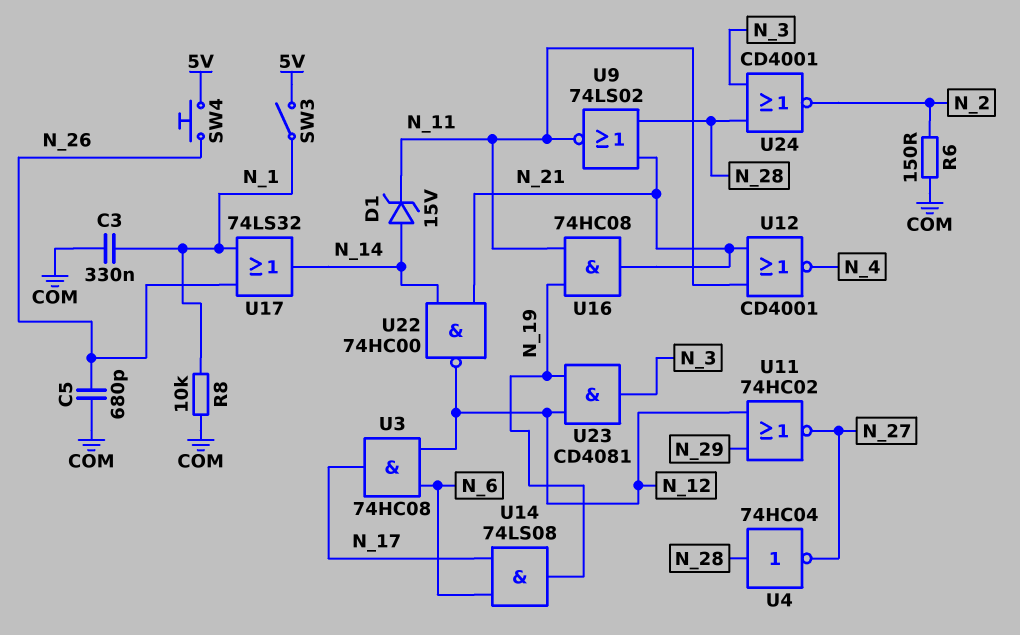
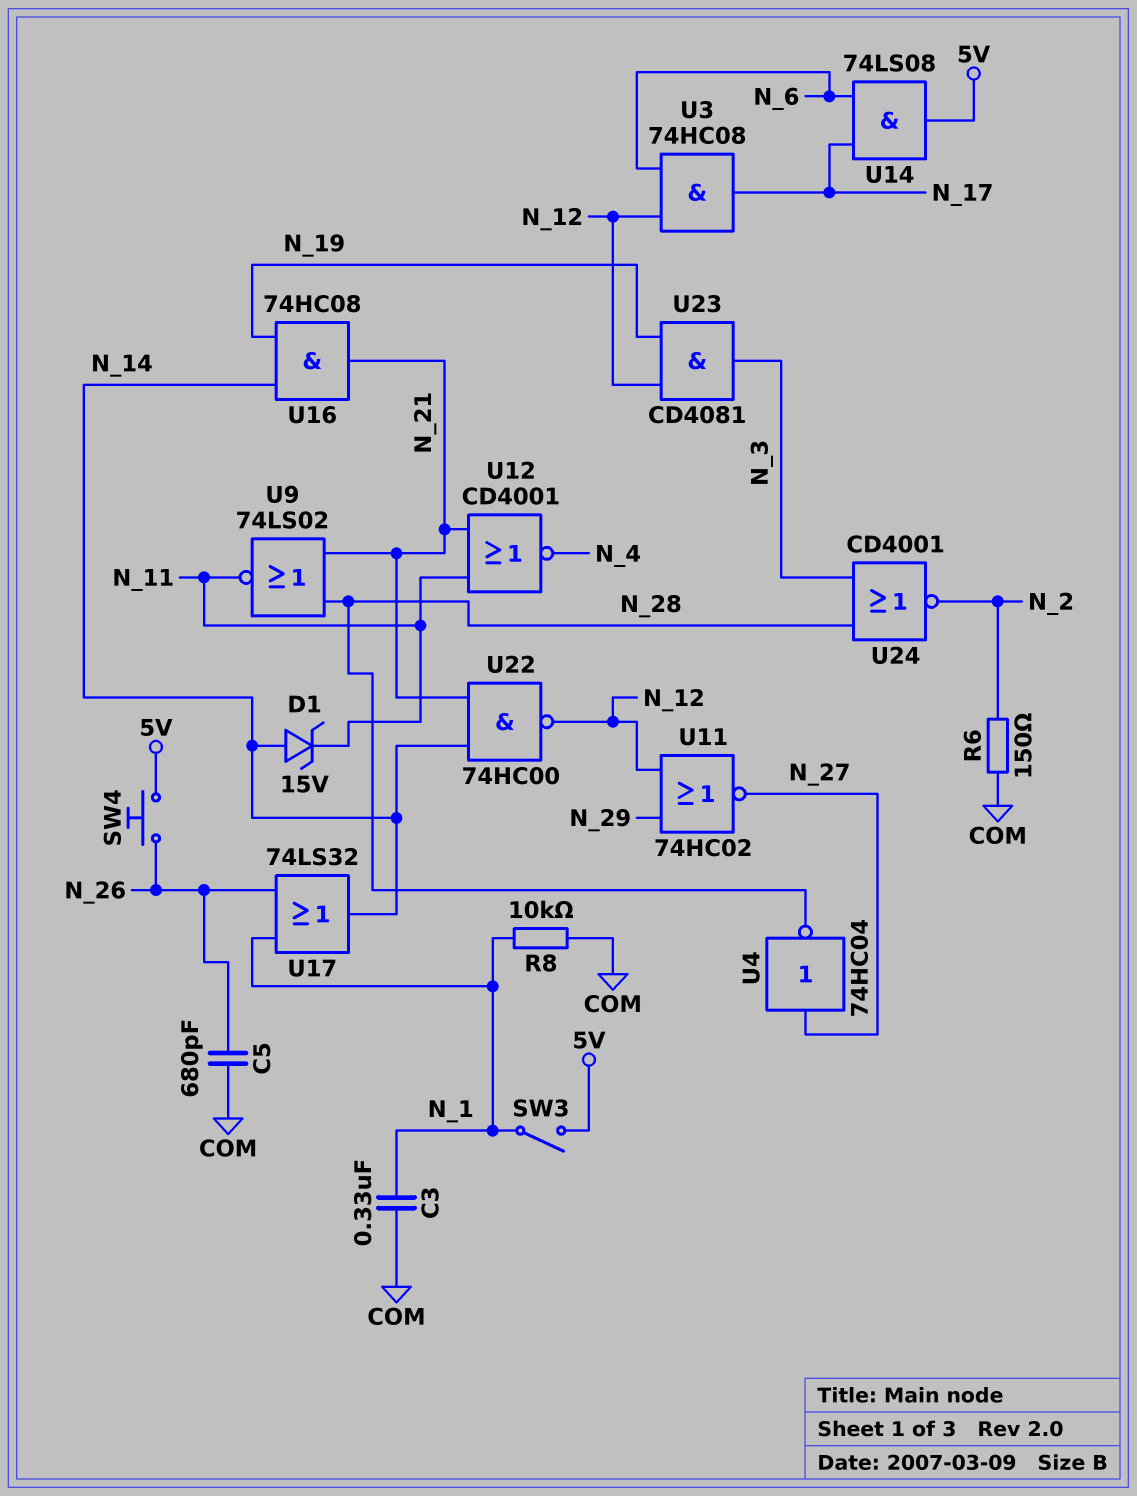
U4: NOT 74HC04 (in N_28, out N_27) -> NOT 74HC04 (in N_27, out N_28)
U14: AND 74LS08 (in N_6, in N_17, out N_19) -> AND 74LS08 (in N_6, in N_17, out 5V)
U16: AND 74HC08 (in N_11, in N_19, out N_21) -> AND 74HC08 (in N_14, in N_19, out N_21)

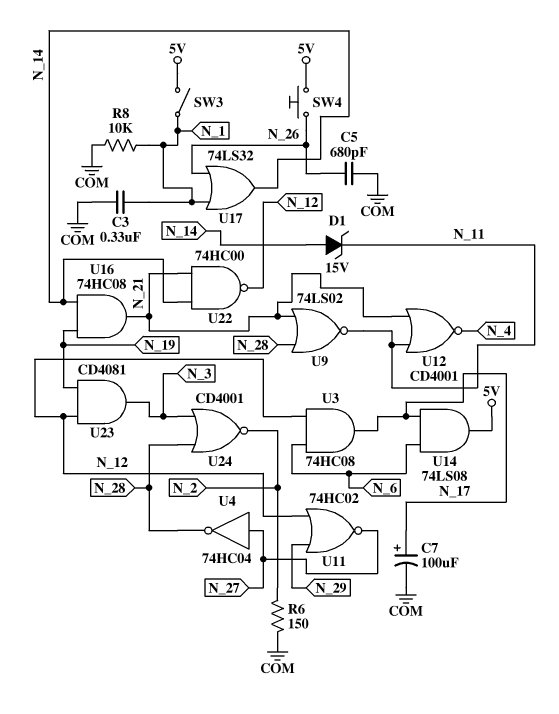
C7: none -> 100uF (plus N_17, minus COM)

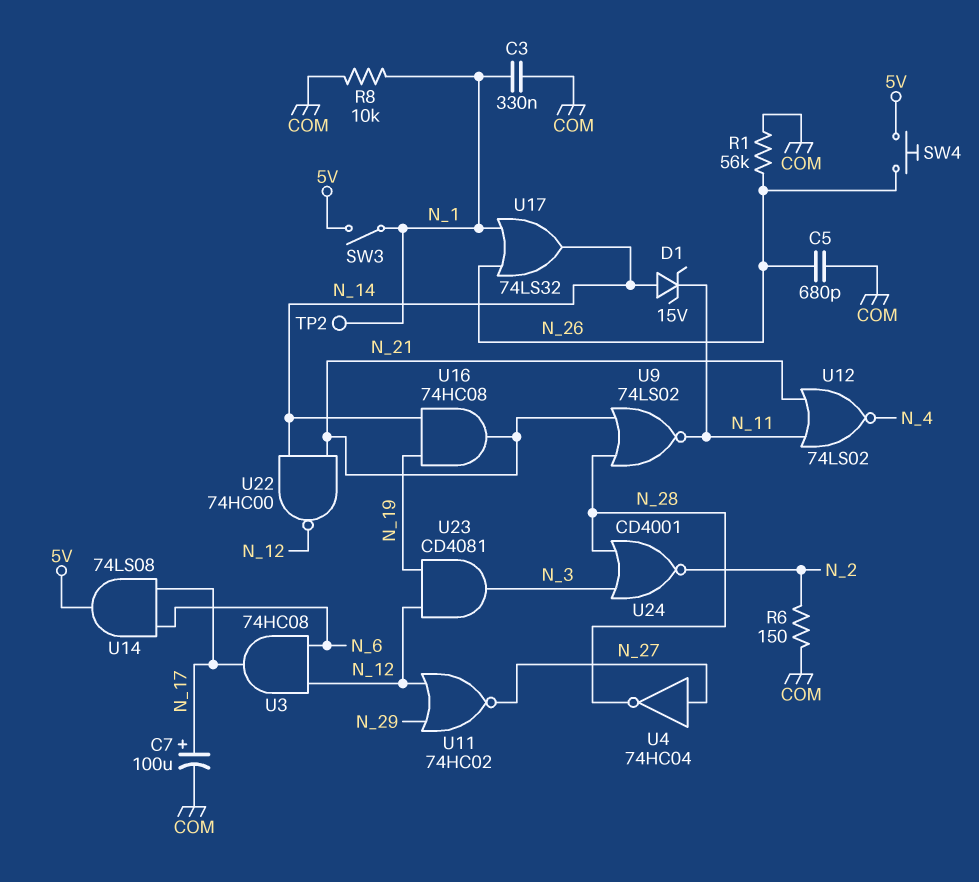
R1: none -> 56k (COM, N_26)
TP2: none -> test point (N_1)
U12: NOR CD4001 (in N_11, in N_21, out N_4) -> NOR 74LS02 (in N_11, in N_21, out N_4)

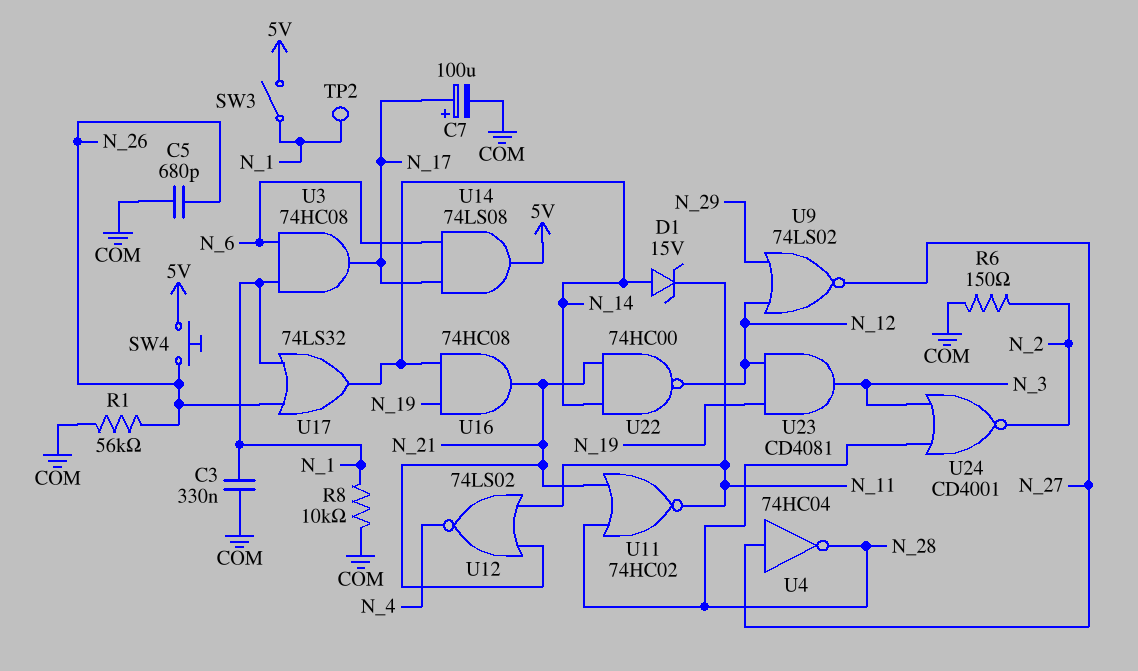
U3: AND 74HC08 (in N_6, in N_12, out N_17) -> AND 74HC08 (in N_1, in N_6, out N_17)
U9: NOR 74LS02 (in N_21, in N_28, out N_11) -> NOR 74LS02 (in N_12, in N_29, out N_27)
U11: NOR 74HC02 (in N_12, in N_29, out N_27) -> NOR 74HC02 (in N_21, in N_28, out N_11)

